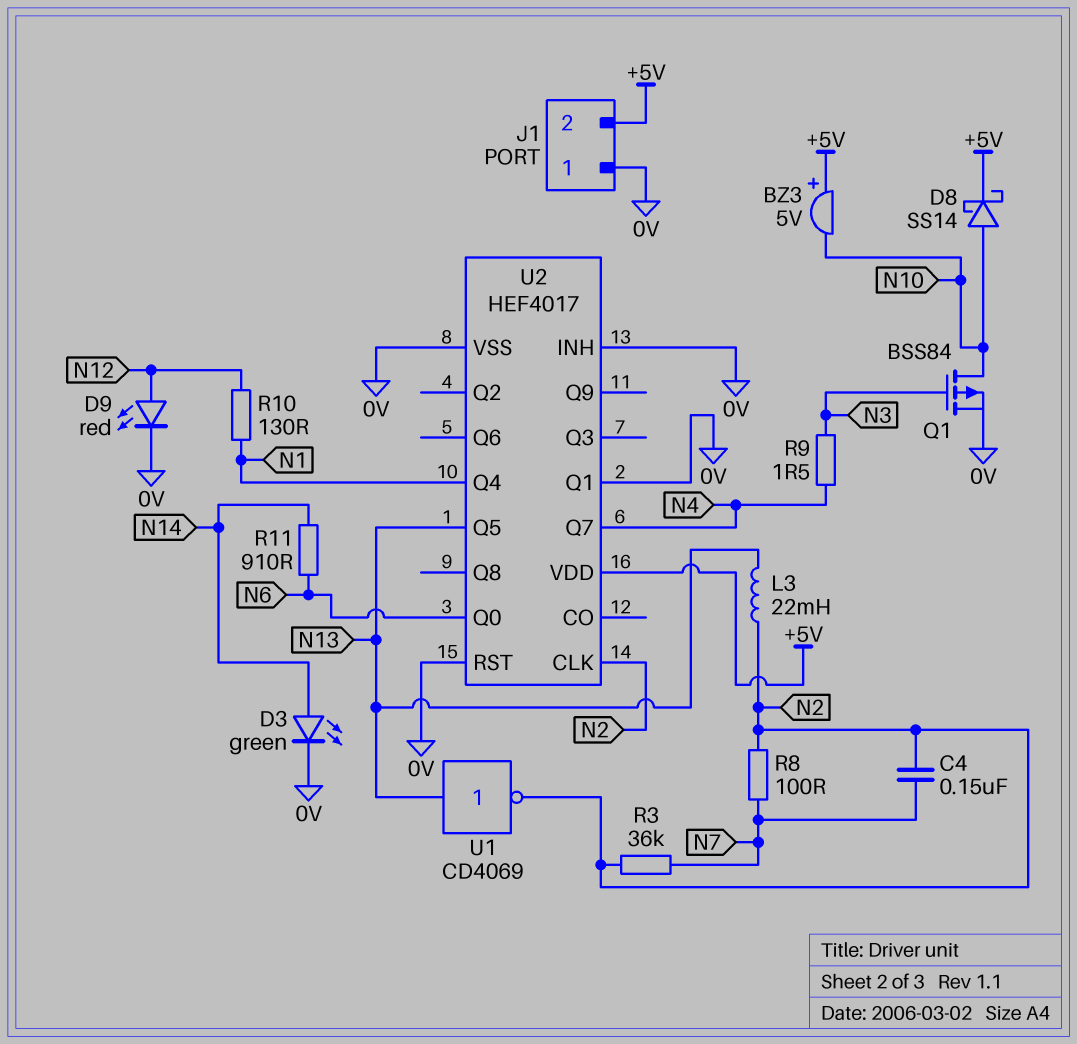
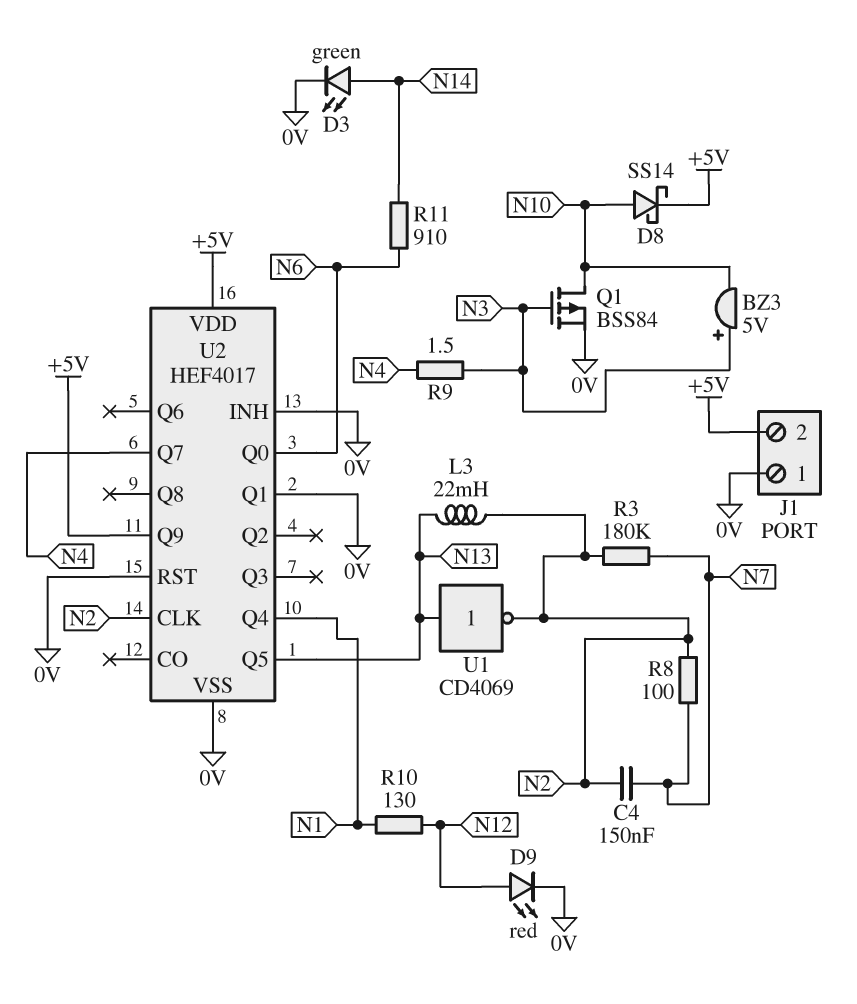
BZ3: buzzer 5V (plus +5V, minus N10) -> buzzer 5V (plus N3, minus N10)
R3: 36k (N2, N7) -> 180k (N2, N7)
U2 pin Q9: none -> +5V

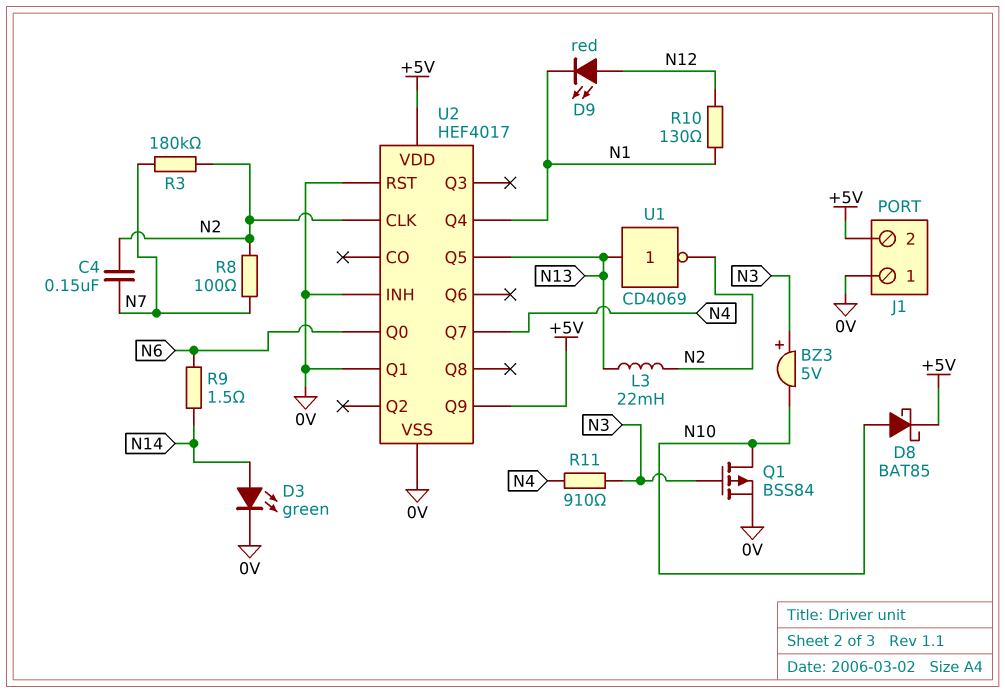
D8: schottky SS14 (A N10, K +5V) -> schottky BAT85 (A N10, K +5V)
D9: LED red (A N12, K 0V) -> LED red (A N12, K N1)
R9: 1.5 (N3, N4) -> 1.5 (N6, N14)
R11: 910 (N6, N14) -> 910 (N3, N4)

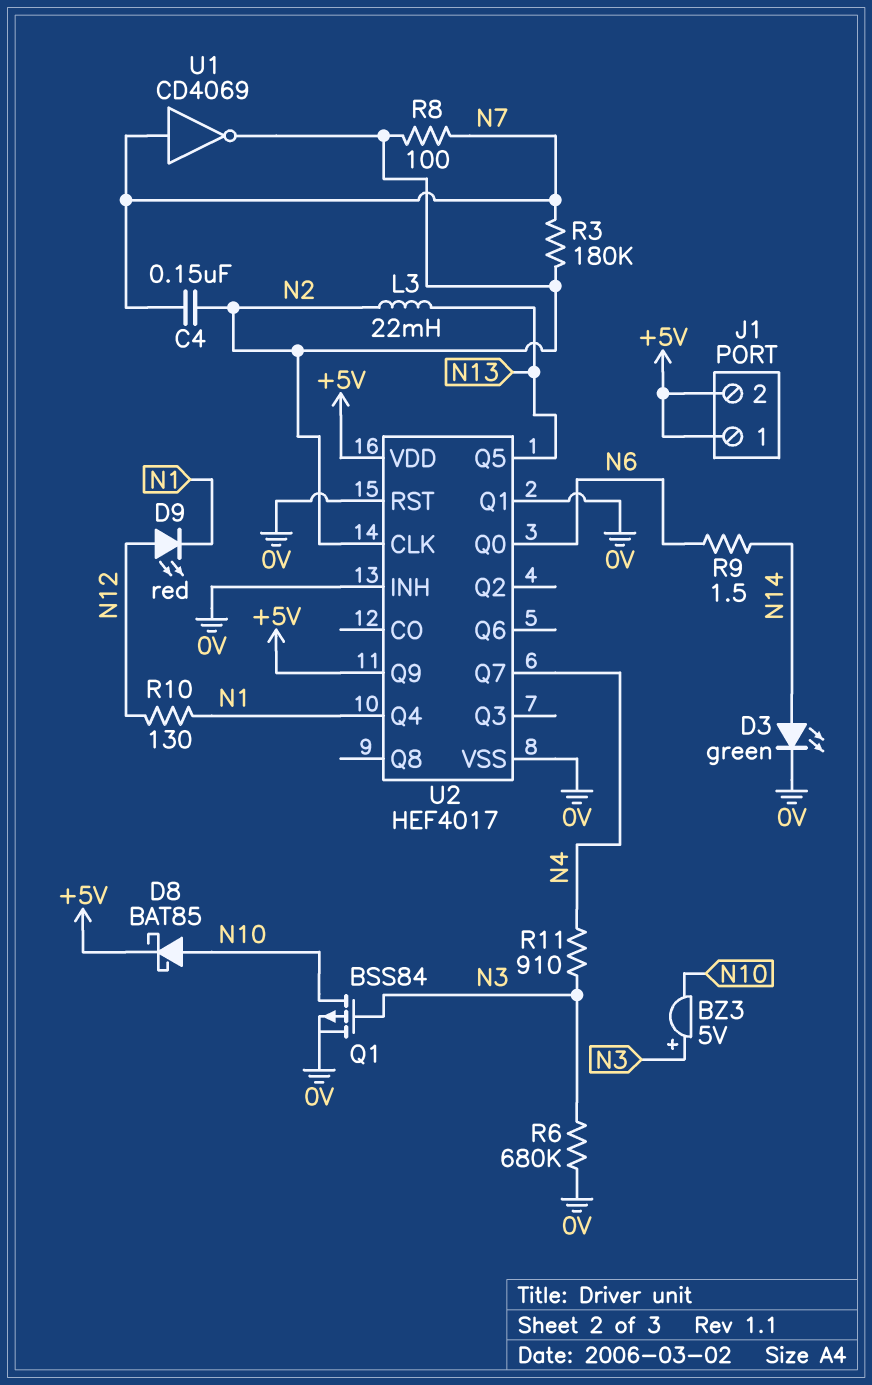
J1 pin 1: 0V -> +5V
R6: none -> 680k (0V, N3)
U1: NOT CD4069 (in N13, out N2) -> NOT CD4069 (in N7, out N2)

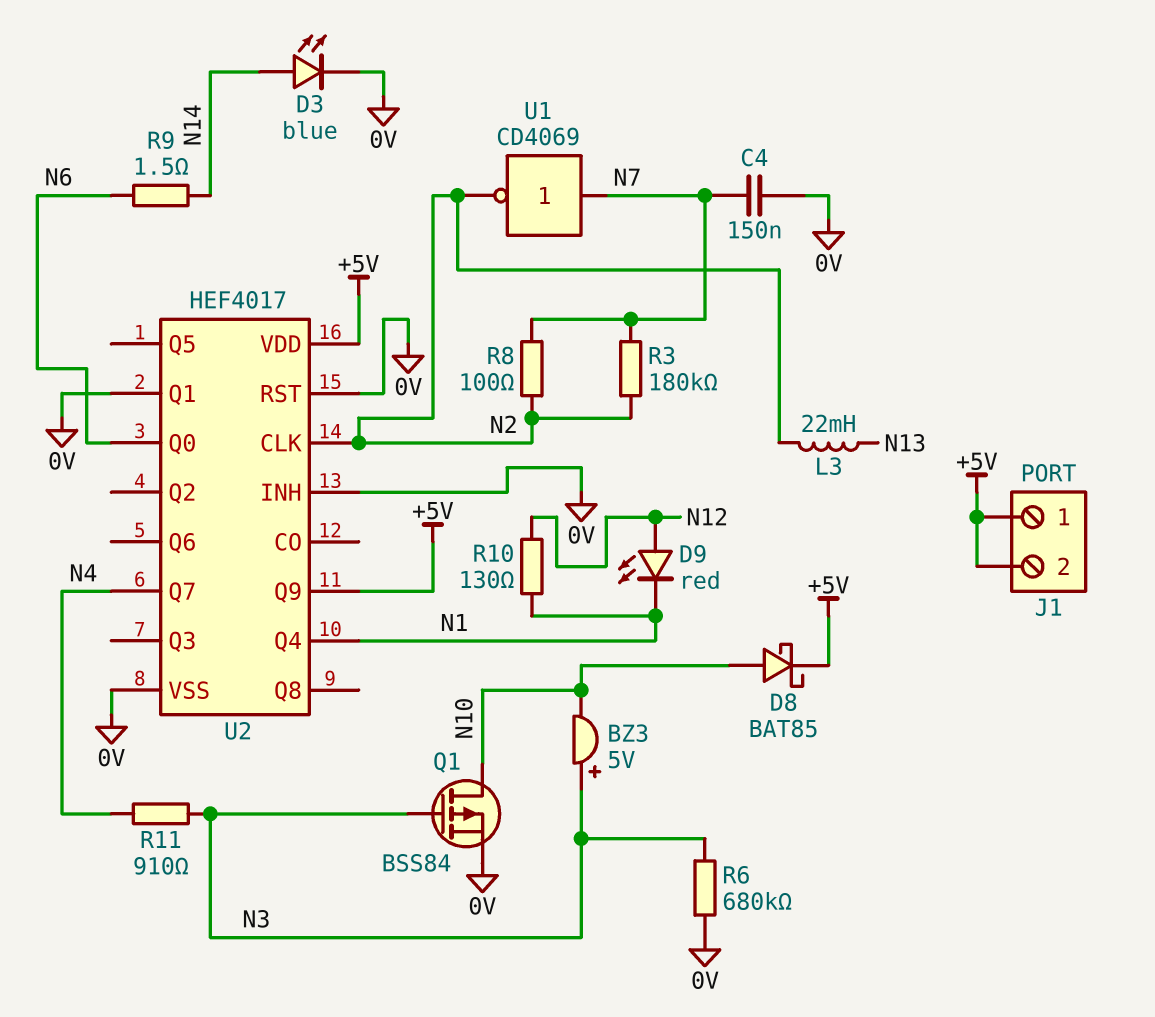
C4: 150nF (N2, N7) -> 150nF (0V, N7)
D3: LED green (A N14, K 0V) -> LED blue (A N14, K 0V)
U2 pin Q5: N13 -> none

